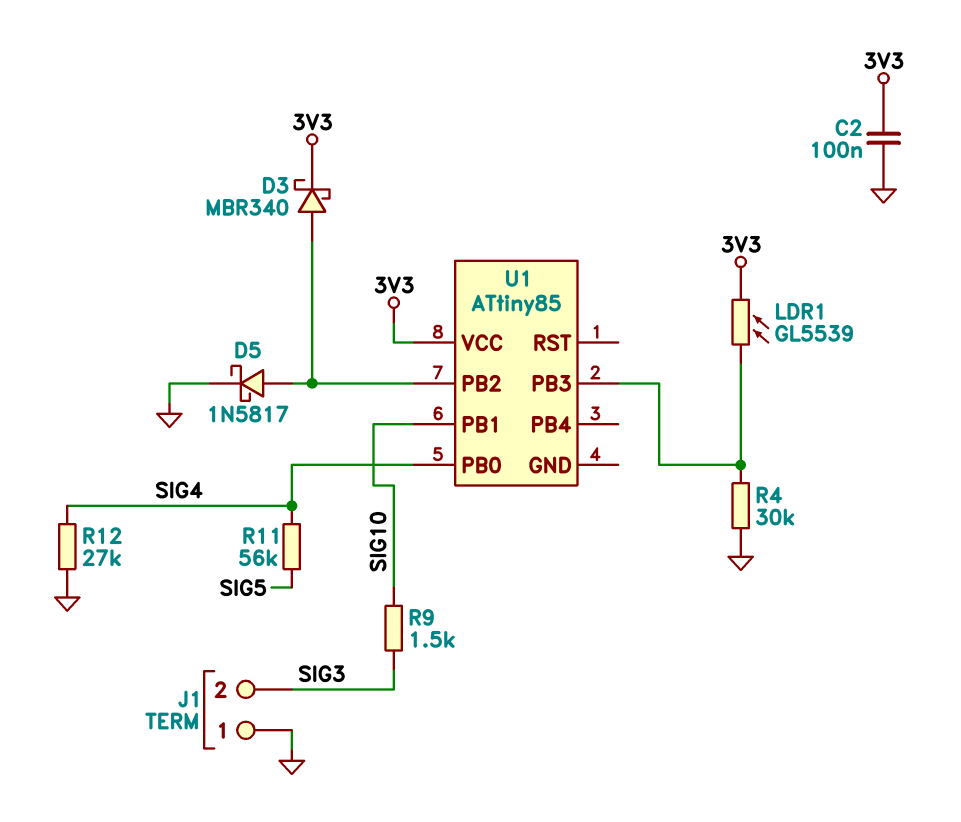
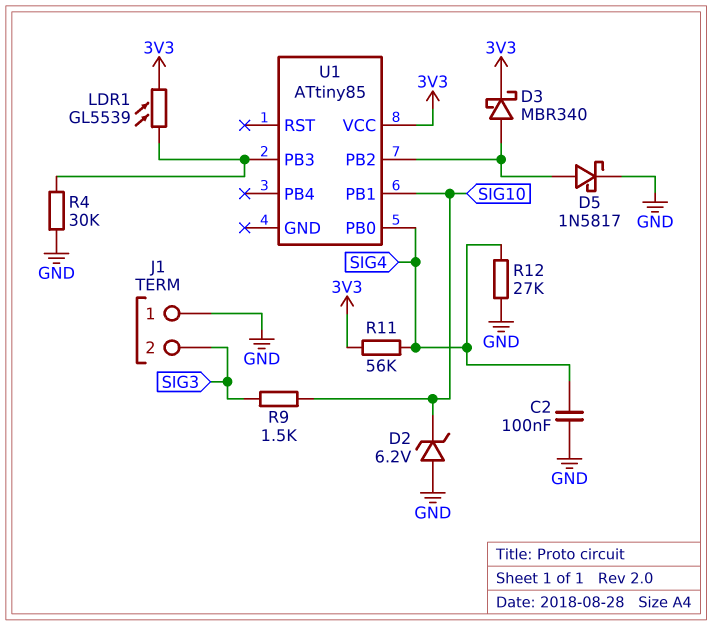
C2: 100nF (3V3, GND) -> 100nF (GND, SIG4)
D2: none -> zener 6.2V (A GND, K SIG10)
R11: 56k (SIG4, SIG5) -> 56k (3V3, SIG4)

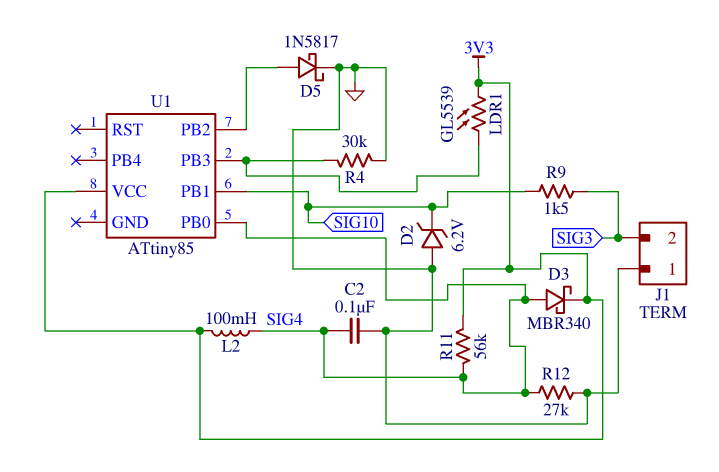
D3: schottky MBR340 (A U1/PB2, K 3V3) -> schottky MBR340 (A SIG4, K 3V3)
L2: none -> 100mH (3V3, SIG4)

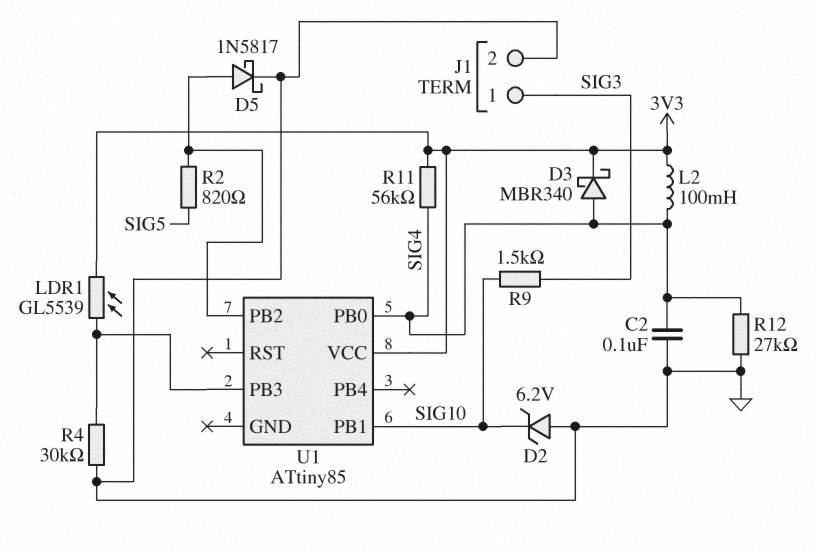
J1 pin 1: GND -> SIG3
J1 pin 2: SIG3 -> GND
R2: none -> 820 (SIG5, U1/PB2)

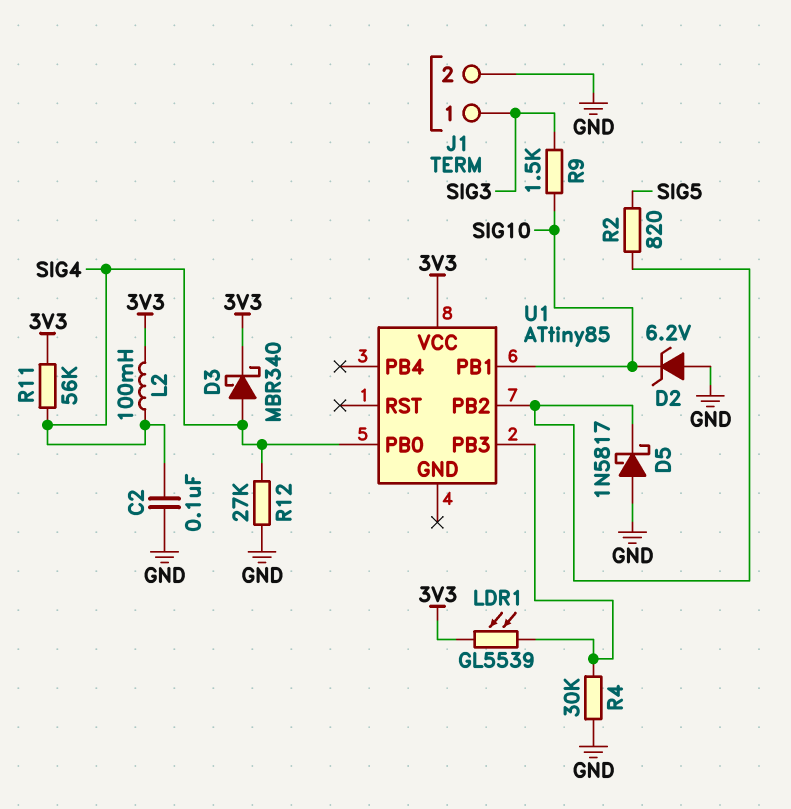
D5: schottky 1N5817 (A U1/PB2, K GND) -> schottky 1N5817 (A GND, K U1/PB2)

